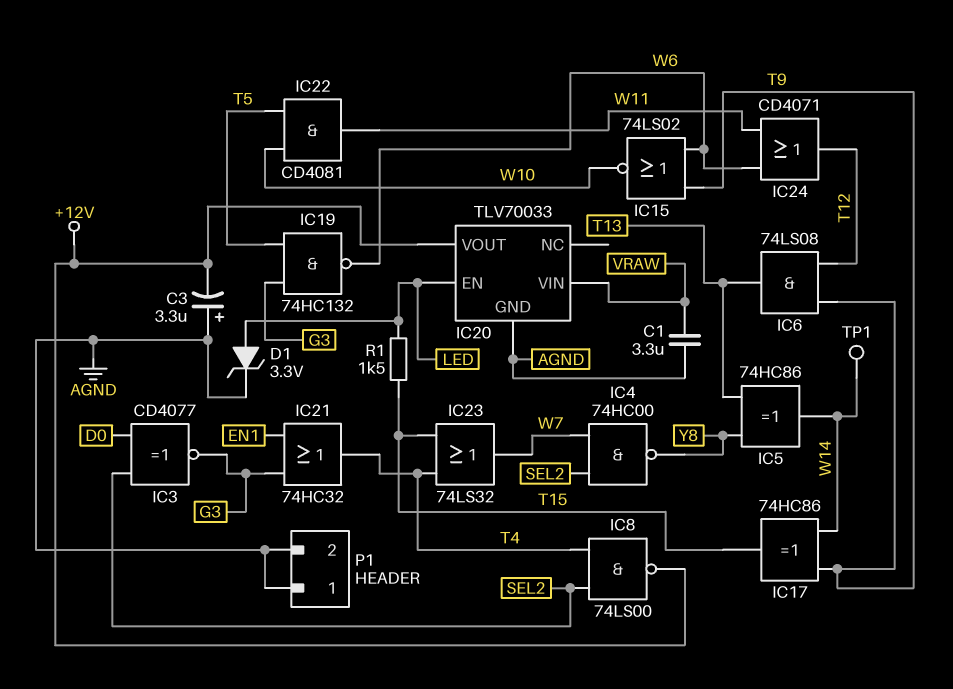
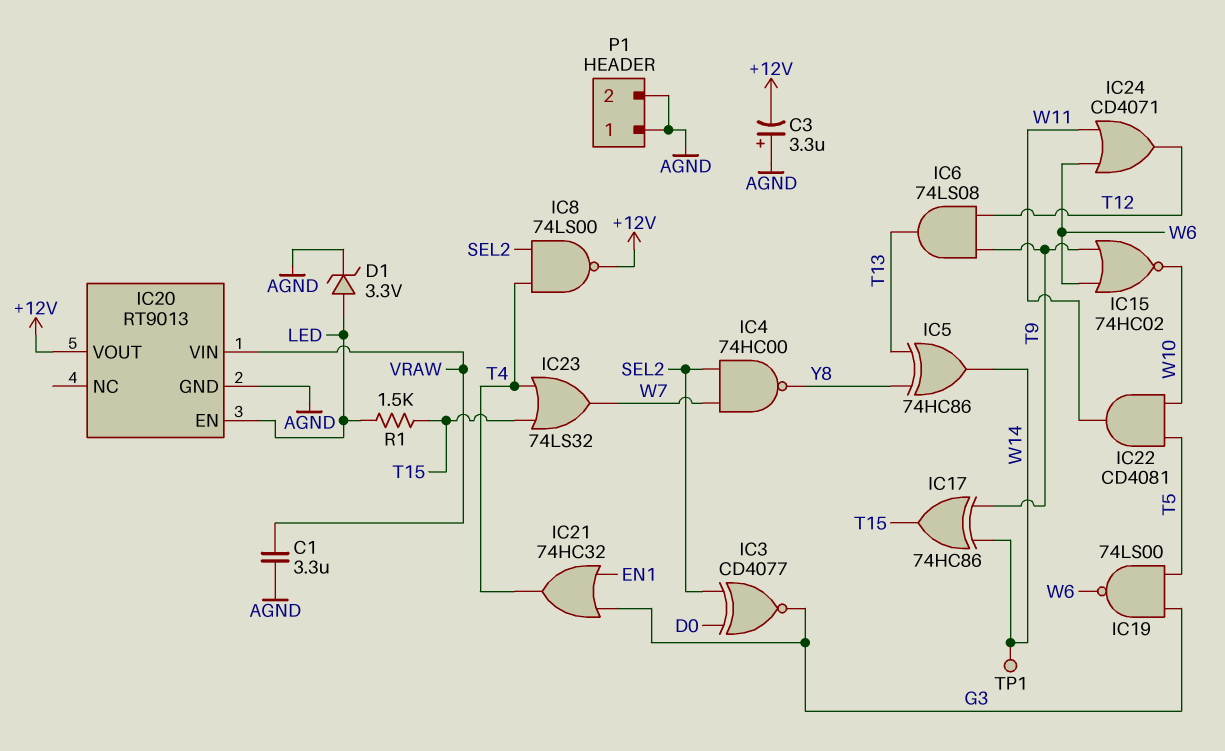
IC15: NOR 74LS02 (in T9, in W6, out W10) -> NOR 74HC02 (in T9, in W6, out W10)
IC19: NAND 74HC132 (in G3, in T5, out W6) -> NAND 74LS00 (in G3, in T5, out W6)
IC20: TLV70033 -> RT9013

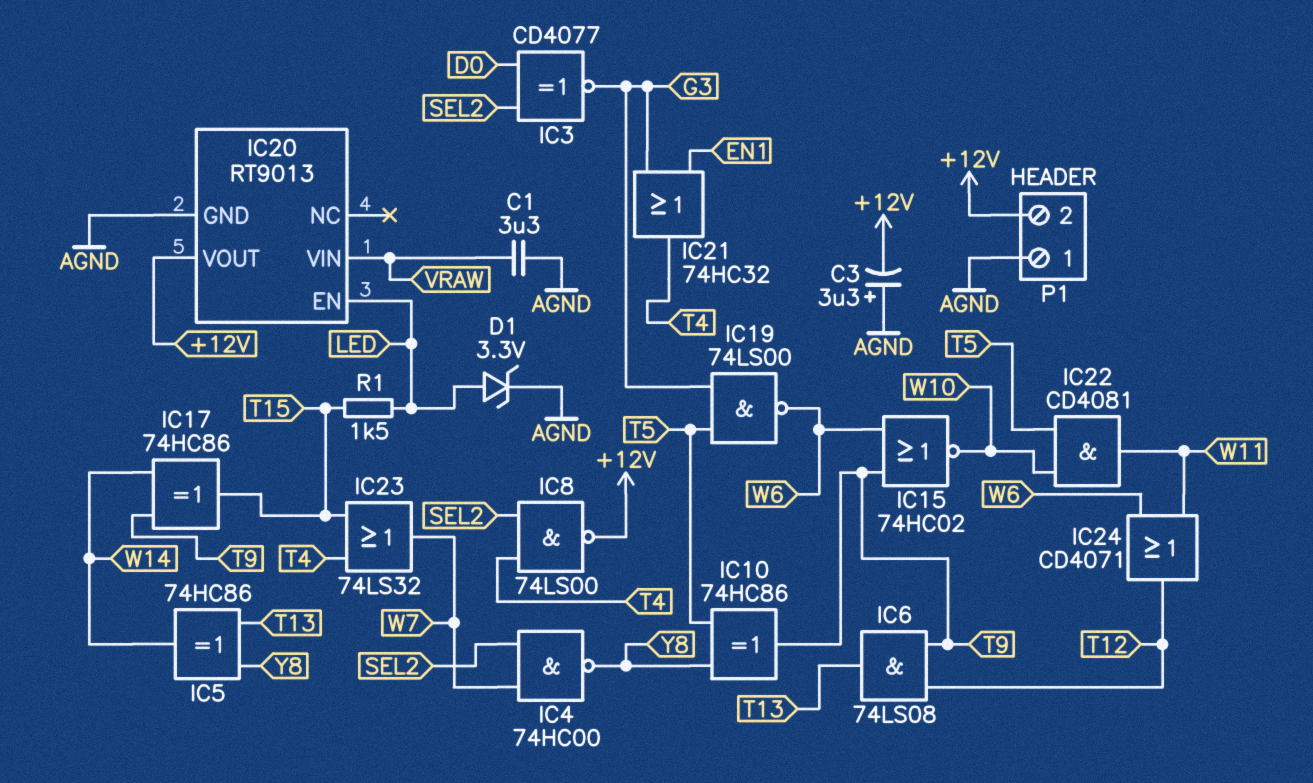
IC10: none -> XOR 74HC86 (in T5, in Y8, out T9)
P1 pin 2: AGND -> +12V
TP1: test point (W14) -> none

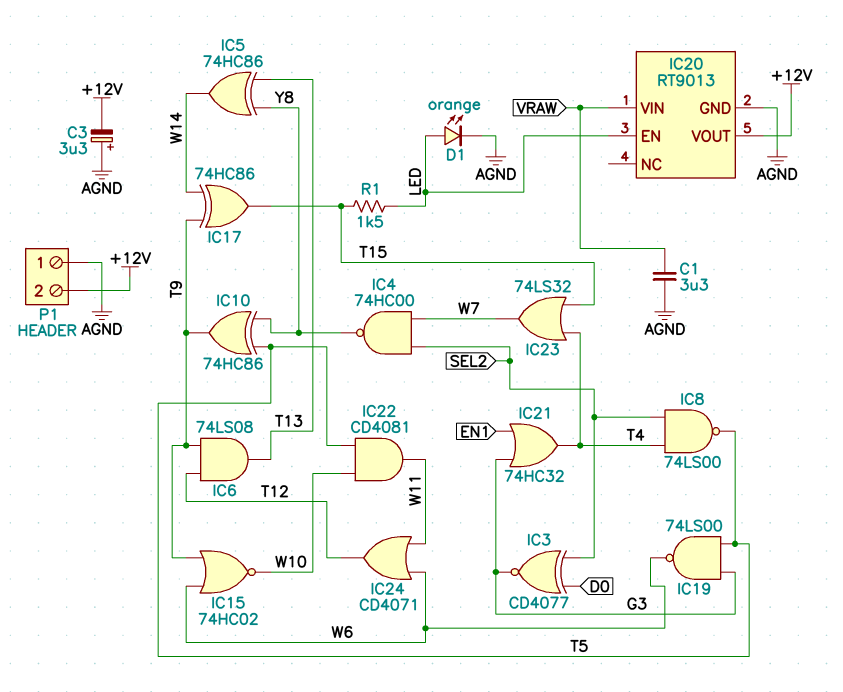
D1: zener 3.3V (A LED, K AGND) -> LED orange (A LED, K AGND)
IC8: NAND 74LS00 (in SEL2, in T4, out +12V) -> NAND 74LS00 (in SEL2, in T4, out T5)

